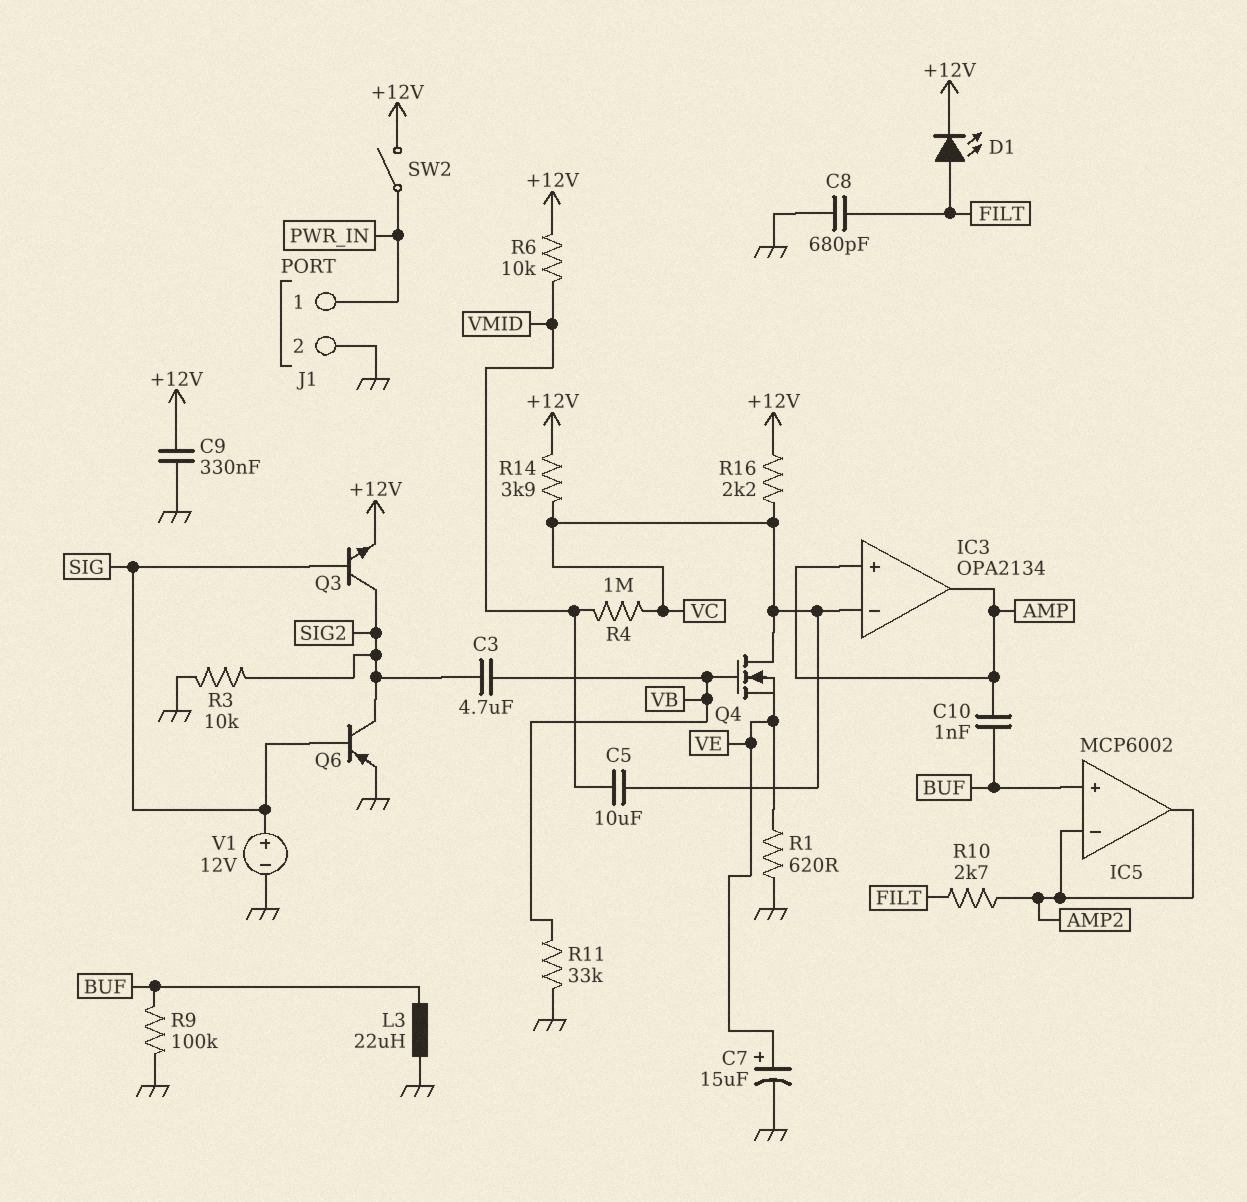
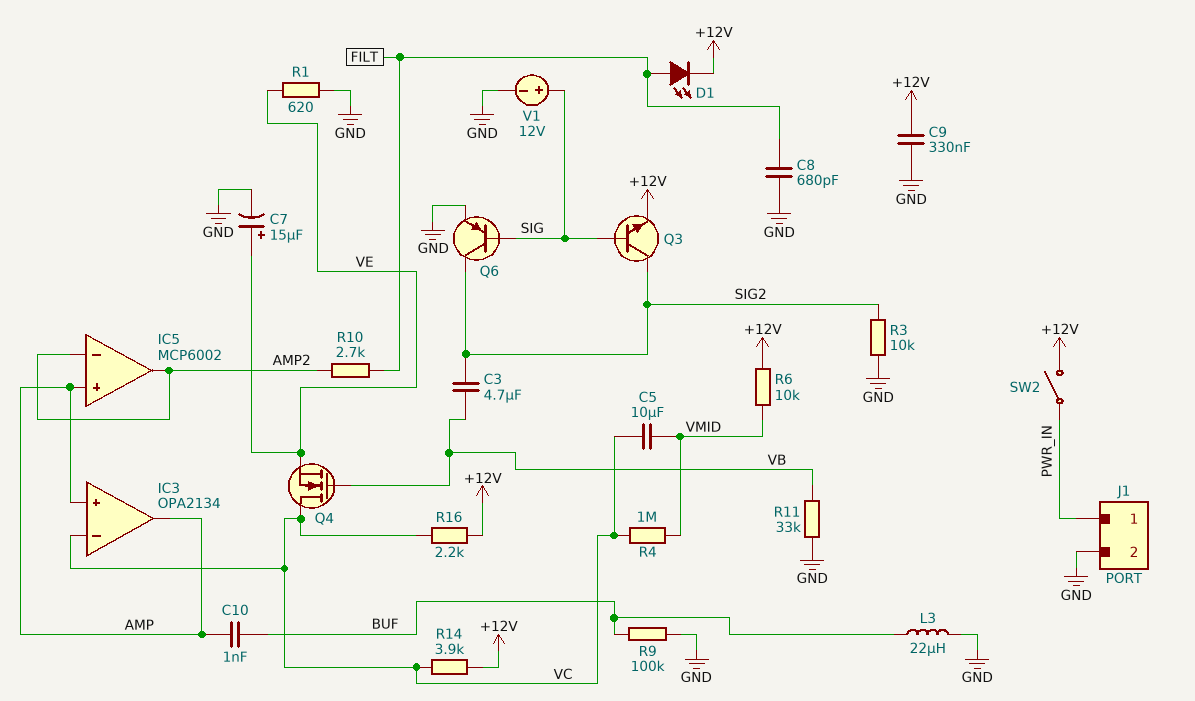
IC5 pin in+: BUF -> AMP

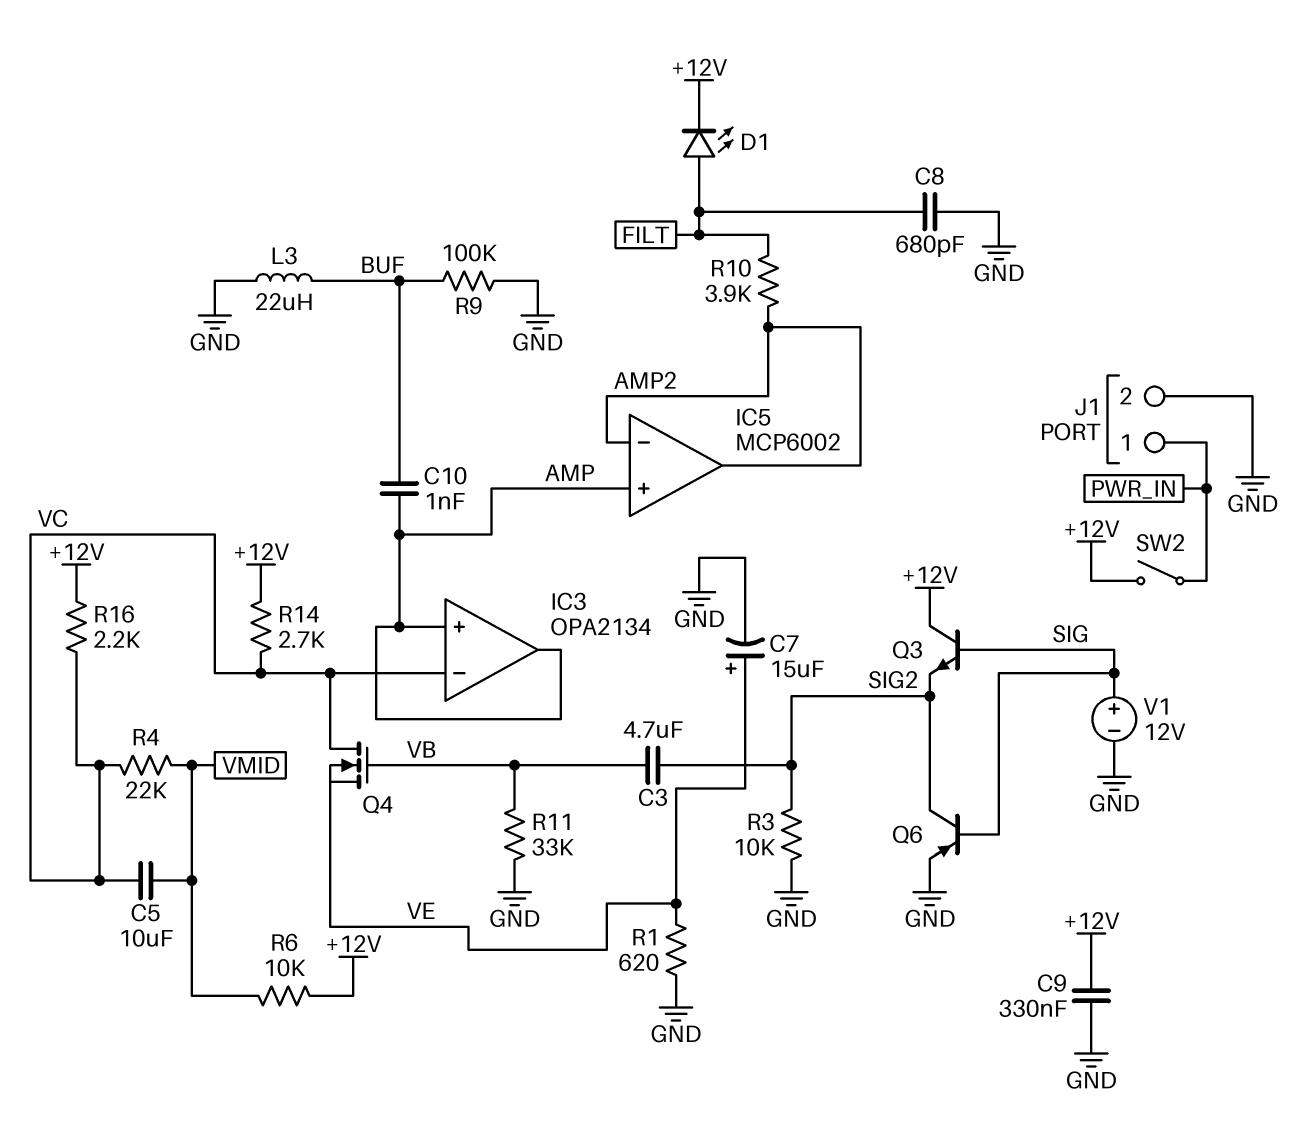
Q3: NPN (B SIG, C SIG2, E +12V) -> NPN (B SIG, C +12V, E SIG2)
R4: 1M (VC, VMID) -> 22k (VC, VMID)
R10: 2.7k (AMP2, FILT) -> 3.9k (AMP2, FILT)
R14: 3.9k (+12V, VC) -> 2.7k (+12V, VC)

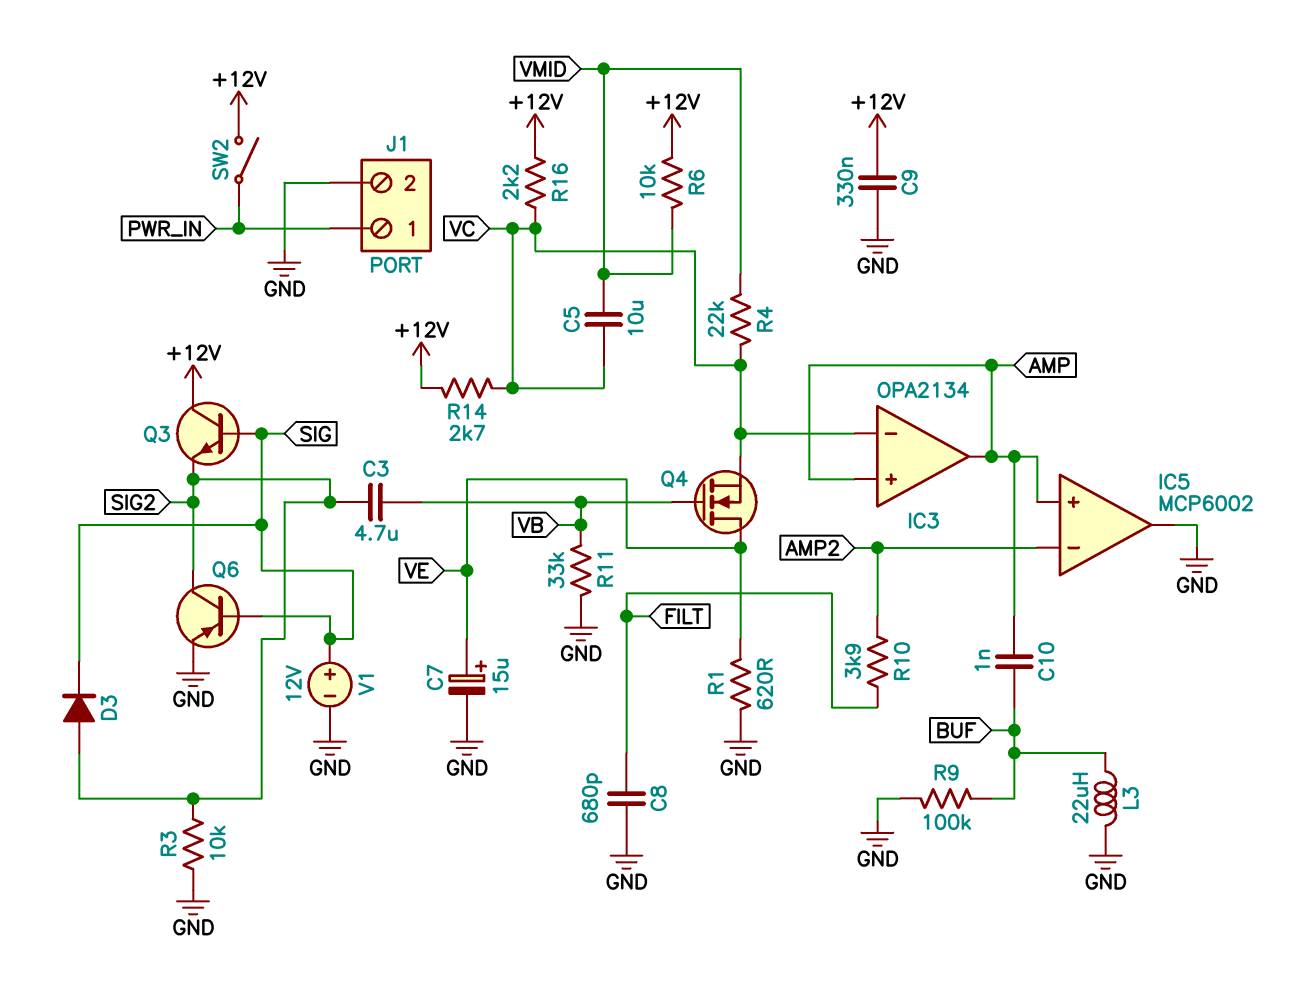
D1: LED (A FILT, K +12V) -> none
D3: none -> diode (A SIG2, K SIG)
IC5 pin out: AMP2 -> GND
Q4: NMOS (G VB, D VC, S VE) -> NMOS (G VB, D VE, S VC)

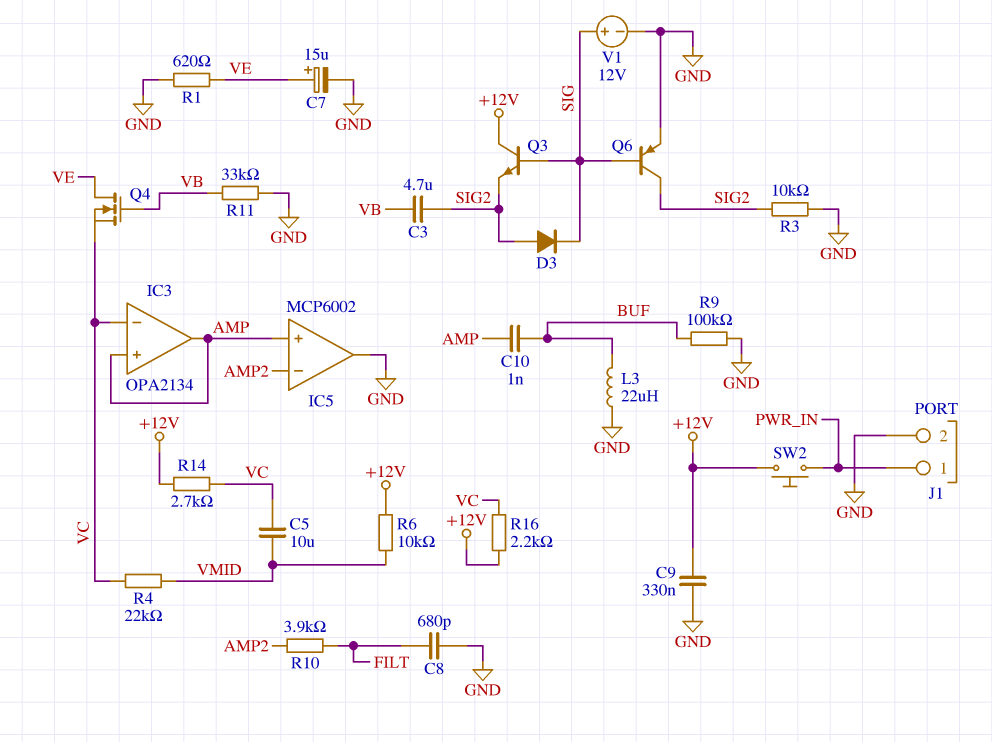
SW2: switch (+12V, PWR_IN) -> button (+12V, PWR_IN)

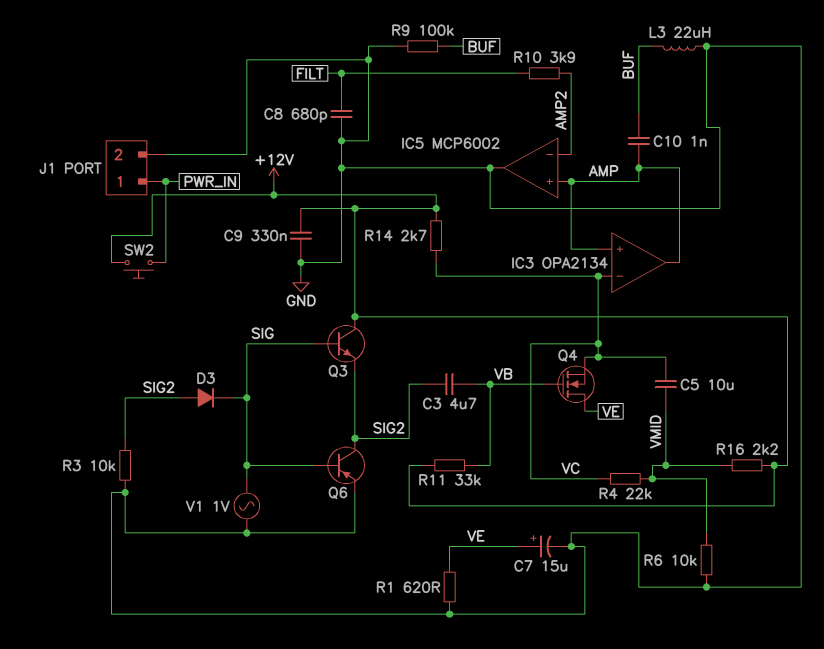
R6: 10k (+12V, VMID) -> 10k (GND, VMID)
R11: 33k (GND, VB) -> 33k (+12V, VB)
R16: 2.2k (+12V, VC) -> 2.2k (+12V, VMID)
V1: 12V (plus SIG, minus GND) -> AC 1V (GND, SIG)

